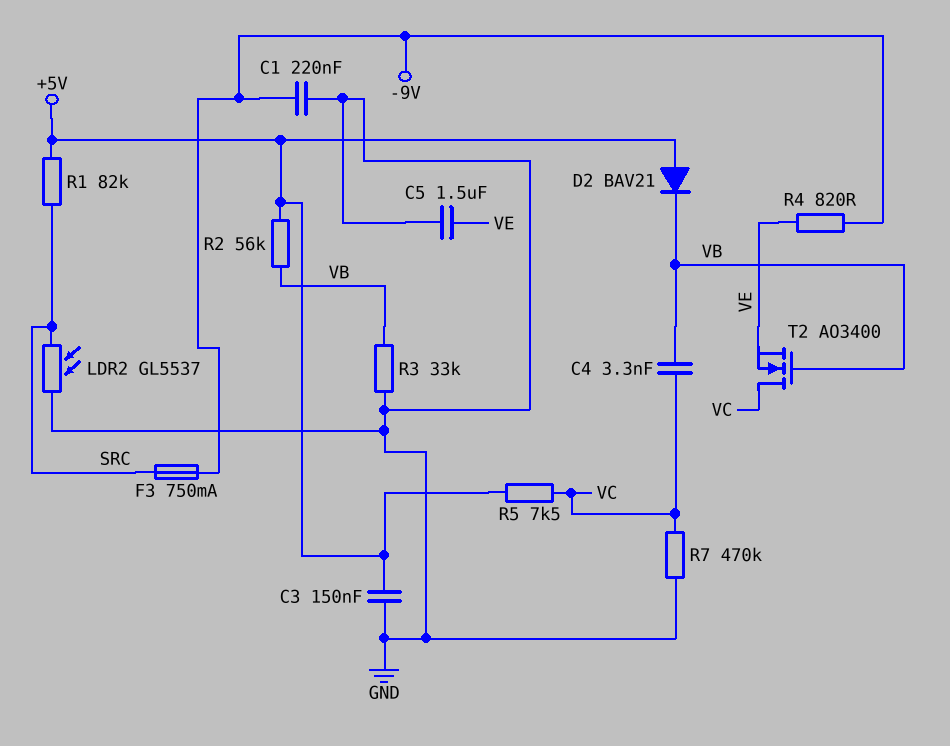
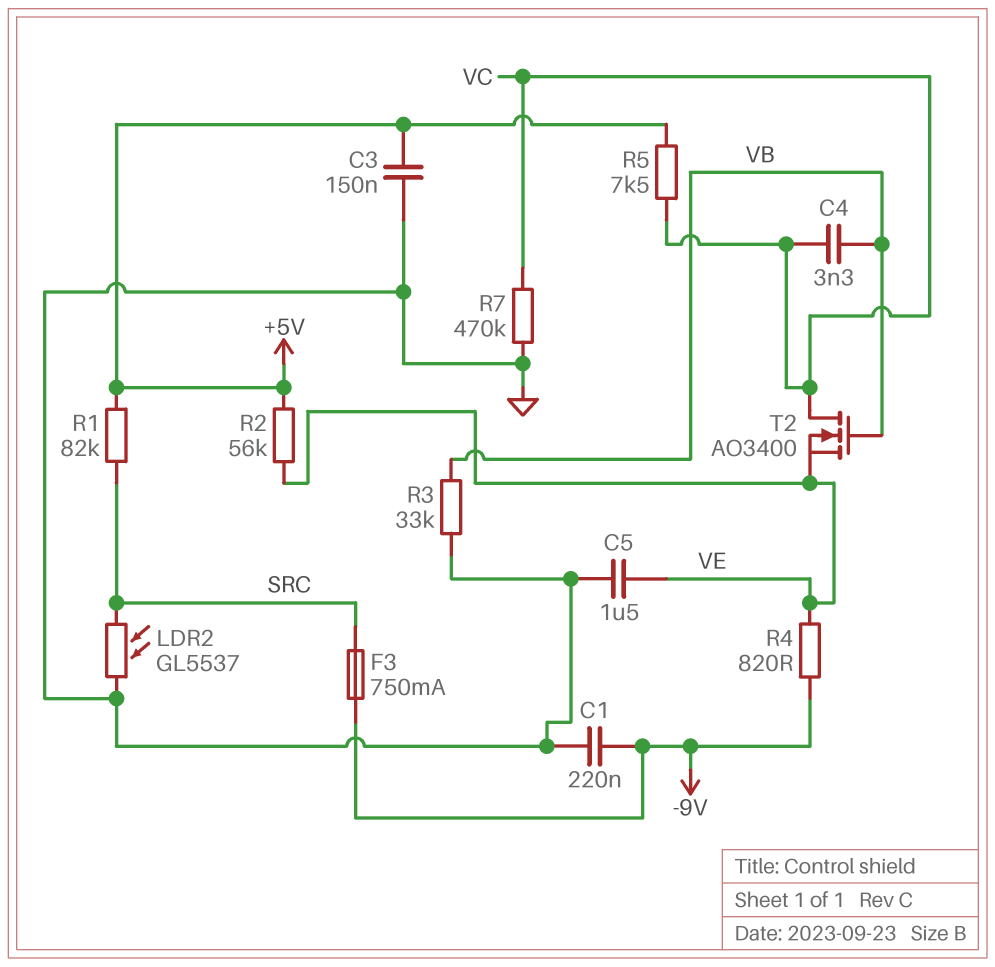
D2: diode BAV21 (A +5V, K VB) -> none
R2: 56k (+5V, VB) -> 56k (+5V, VE)

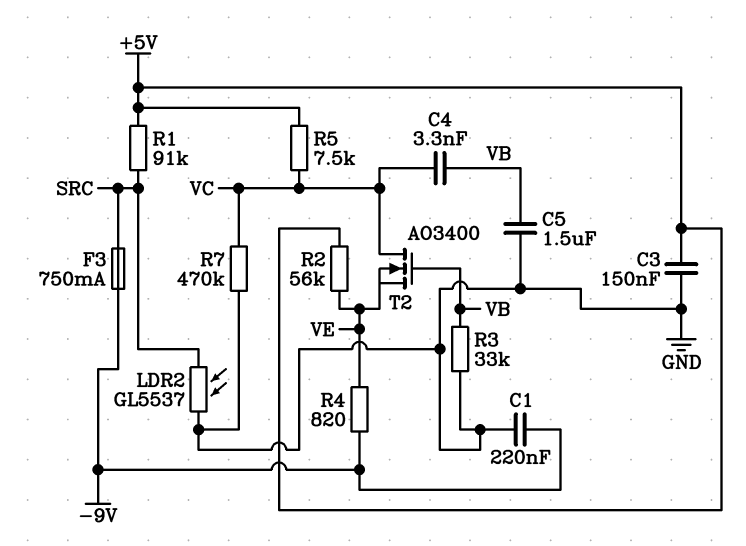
C5: 1.5uF (GND, VE) -> 1.5uF (GND, VB)
R1: 82k (+5V, SRC) -> 91k (+5V, SRC)

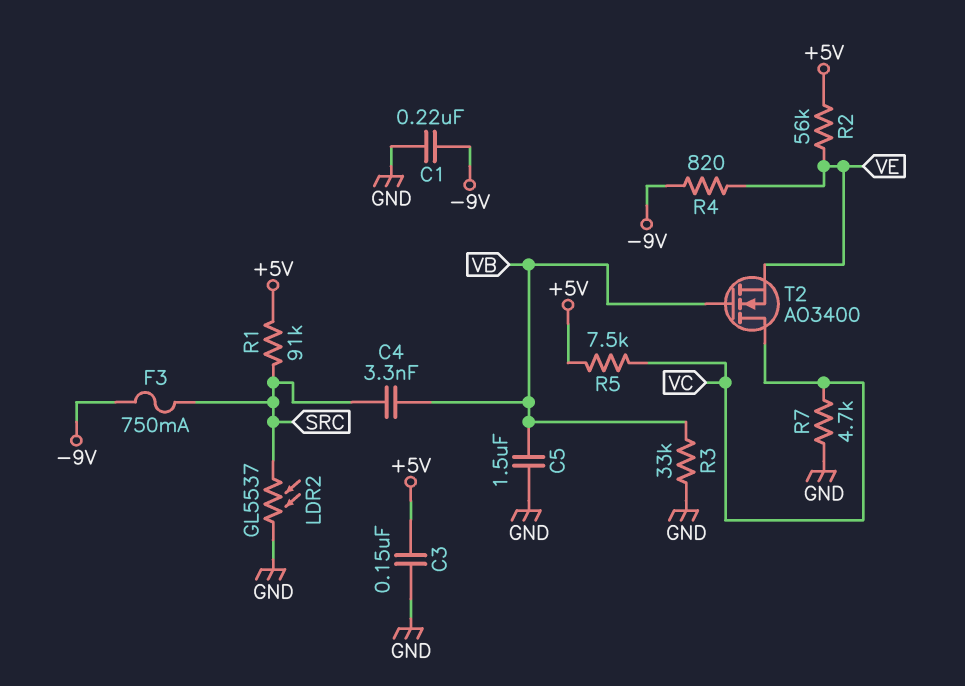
C4: 3.3nF (VB, VC) -> 3.3nF (SRC, VB)
R7: 470k (GND, VC) -> 4.7k (GND, VC)

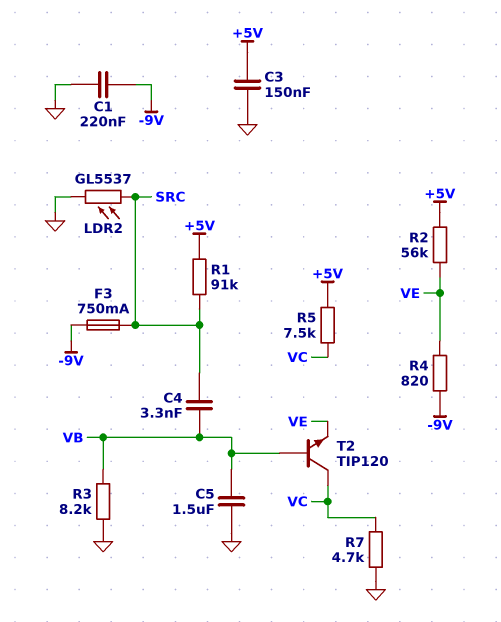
R3: 33k (GND, VB) -> 8.2k (GND, VB)
T2: NMOS AO3400 (G VB, D VC, S VE) -> NPN TIP120 (B VB, C VC, E VE)

